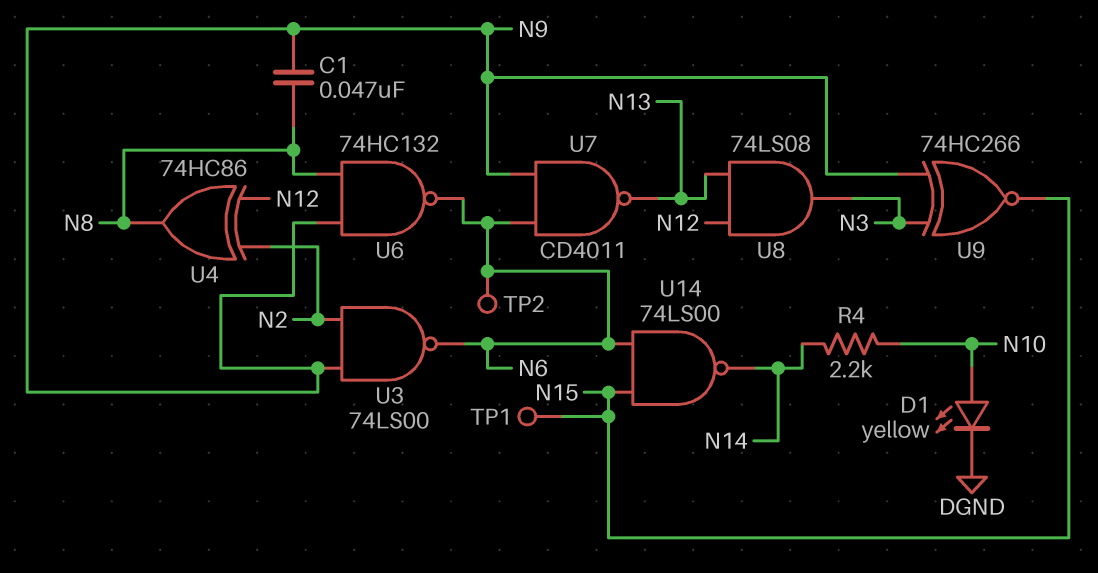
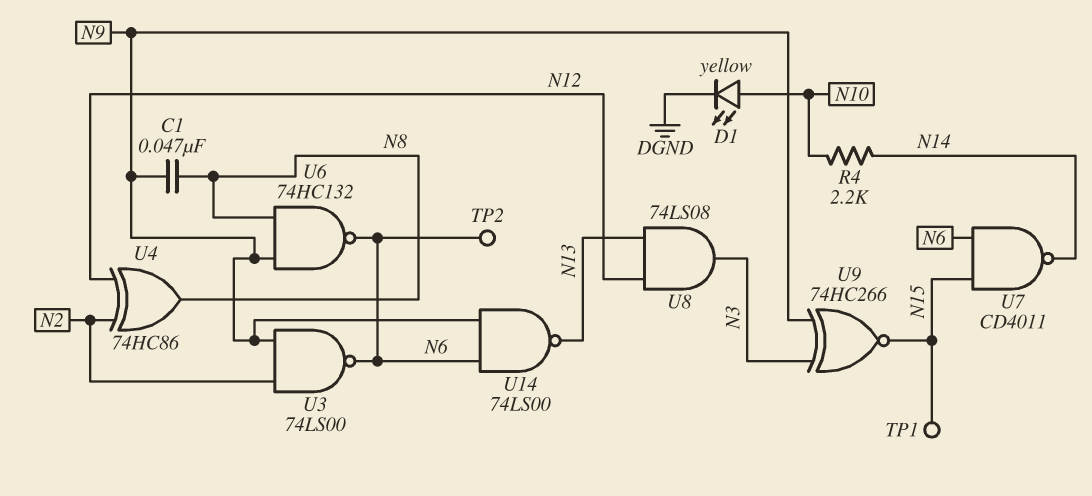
U7: NAND CD4011 (in N6, in N9, out N13) -> NAND CD4011 (in N6, in N15, out N14)
U14: NAND 74LS00 (in N6, in N15, out N14) -> NAND 74LS00 (in N6, in N9, out N13)

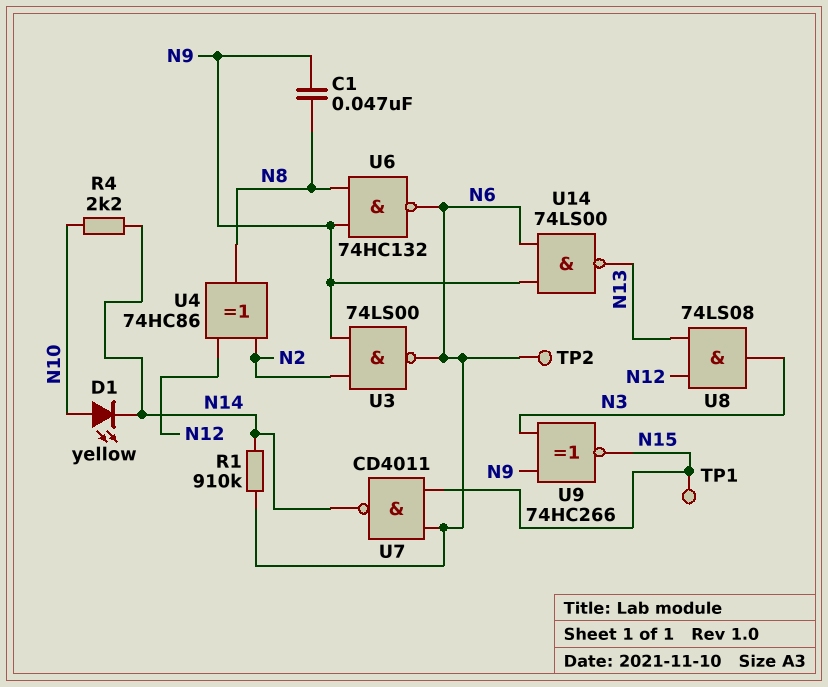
D1: LED yellow (A N10, K DGND) -> LED yellow (A N10, K N14)
R1: none -> 910k (N6, N14)

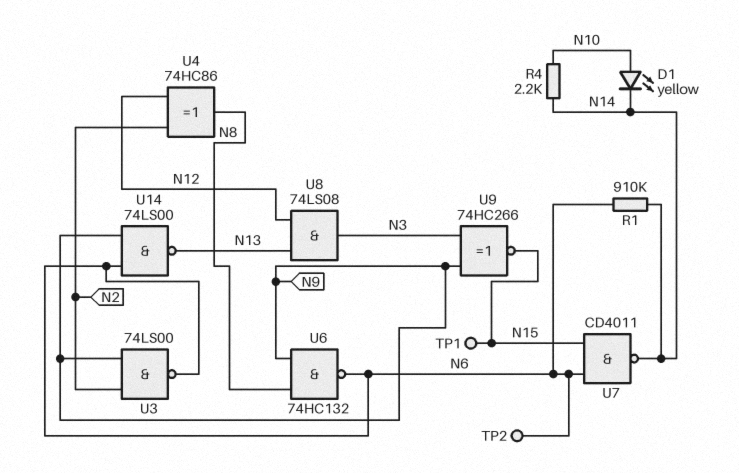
C1: 47nF (N8, N9) -> none

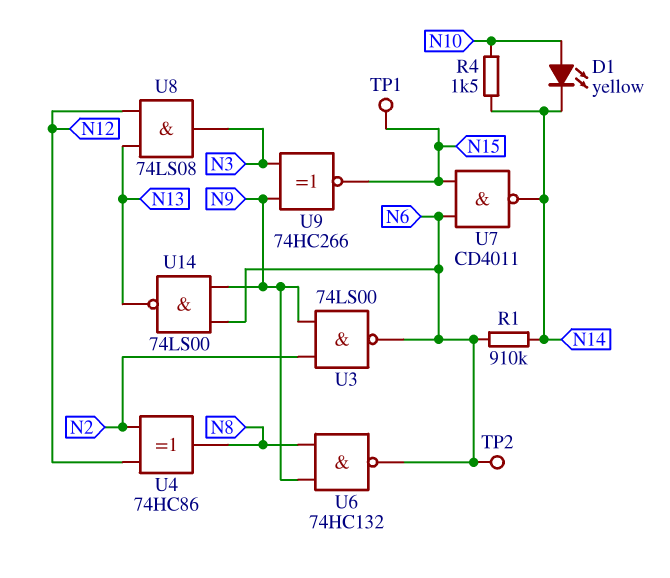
R4: 2.2k (N10, N14) -> 1.5k (N10, N14)

